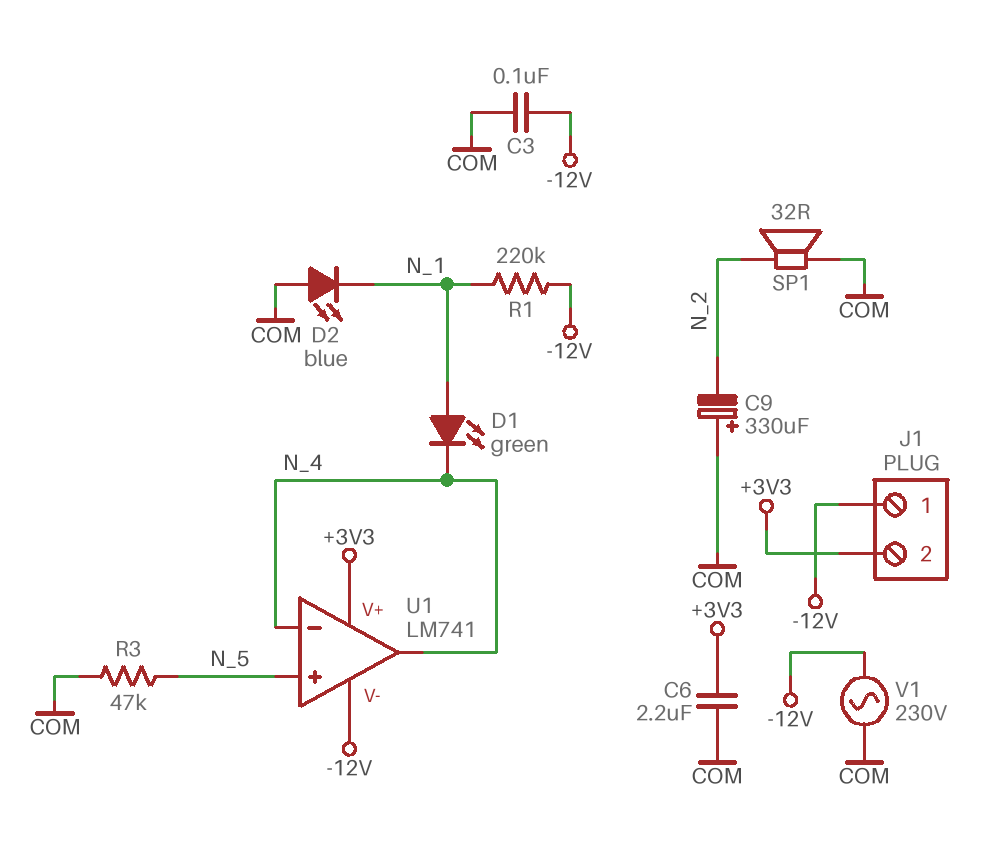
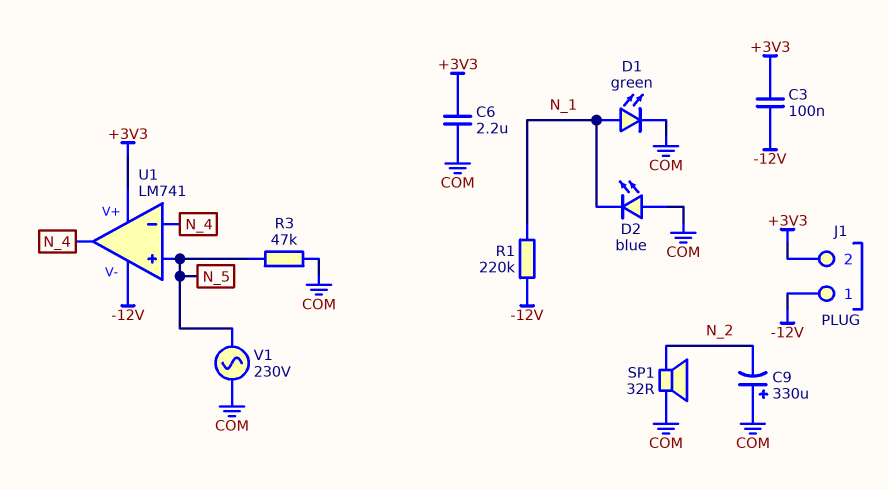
C3: 100nF (-12V, COM) -> 100nF (+3V3, -12V)
D1: LED green (A N_1, K N_4) -> LED green (A N_1, K COM)
V1: AC 230V (-12V, COM) -> AC 230V (COM, N_5)

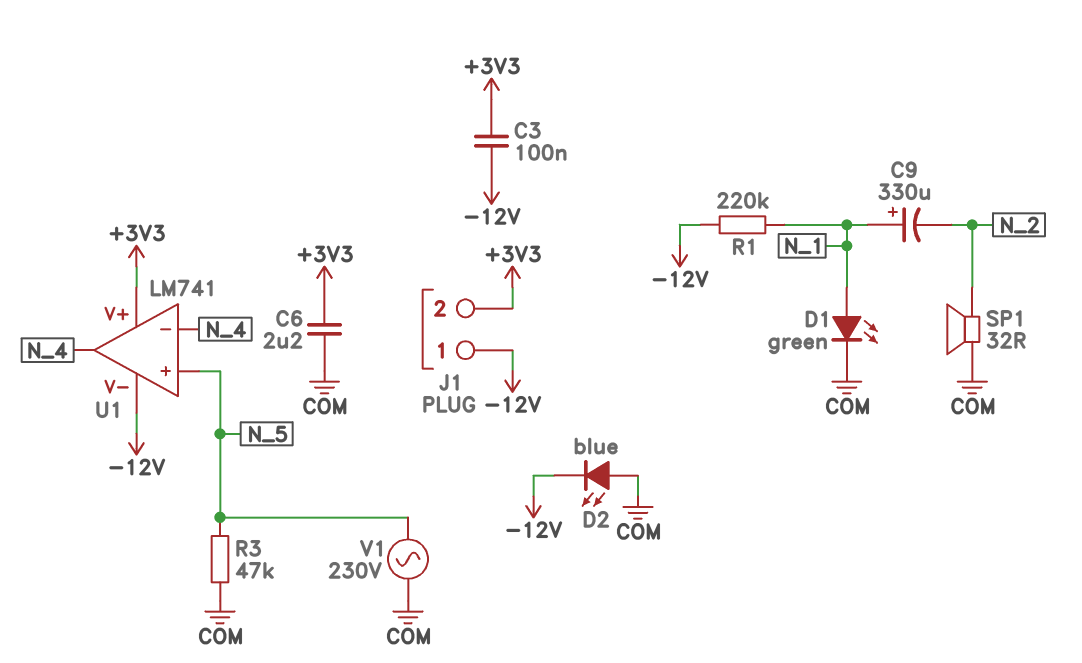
C9: 330uF (plus COM, minus N_2) -> 330uF (plus N_1, minus N_2)
D2: LED blue (A COM, K N_1) -> LED blue (A COM, K -12V)

